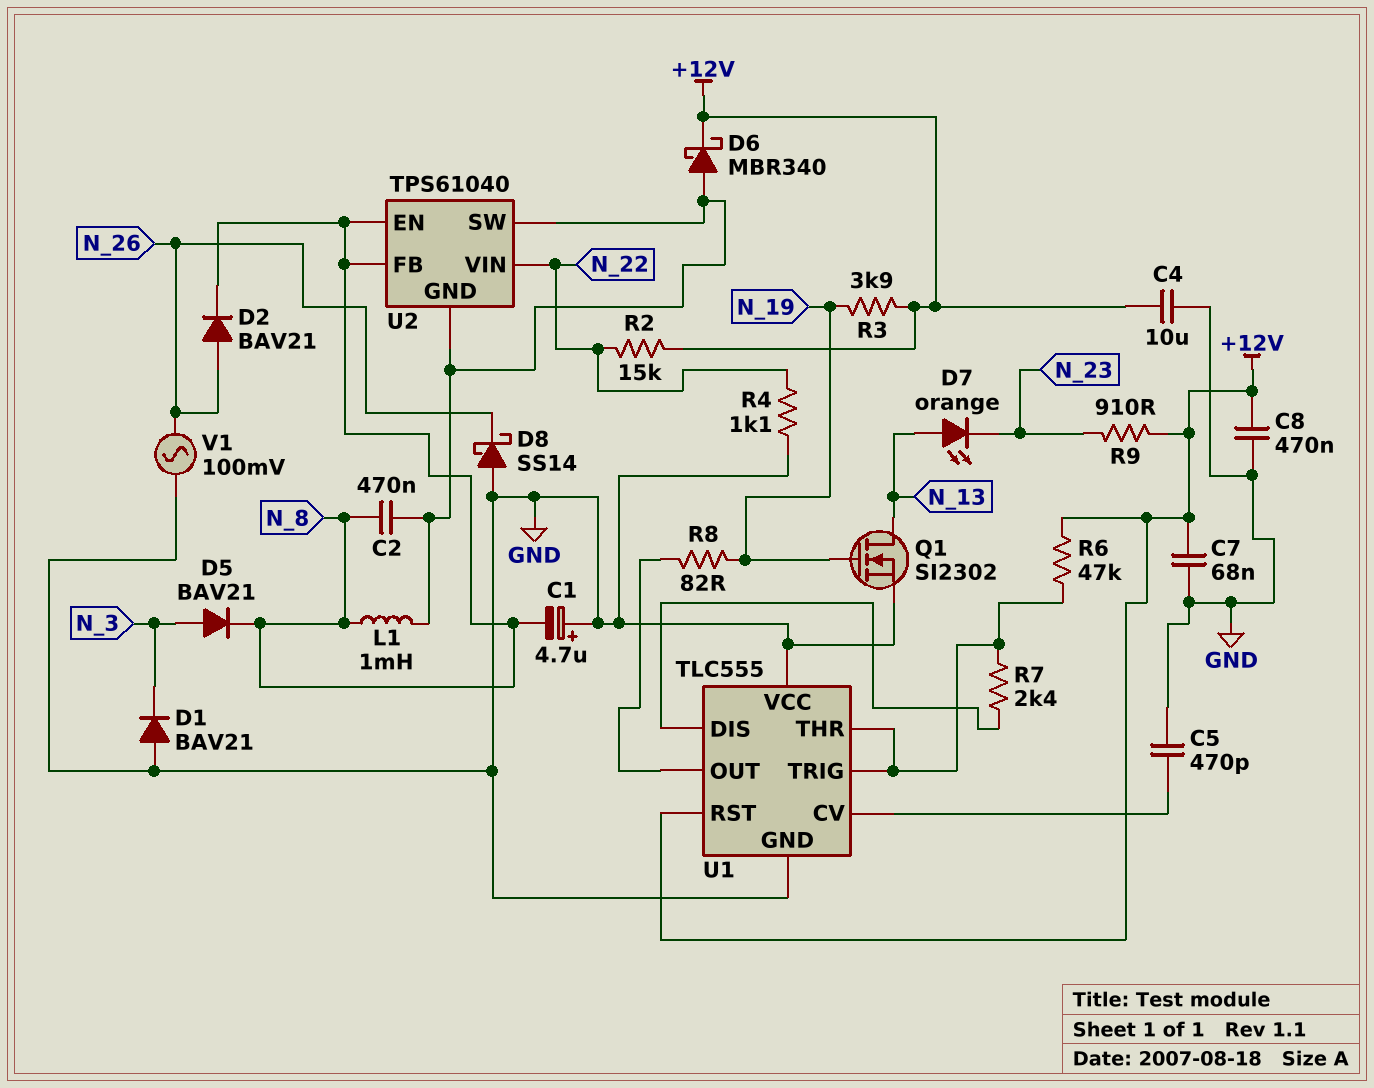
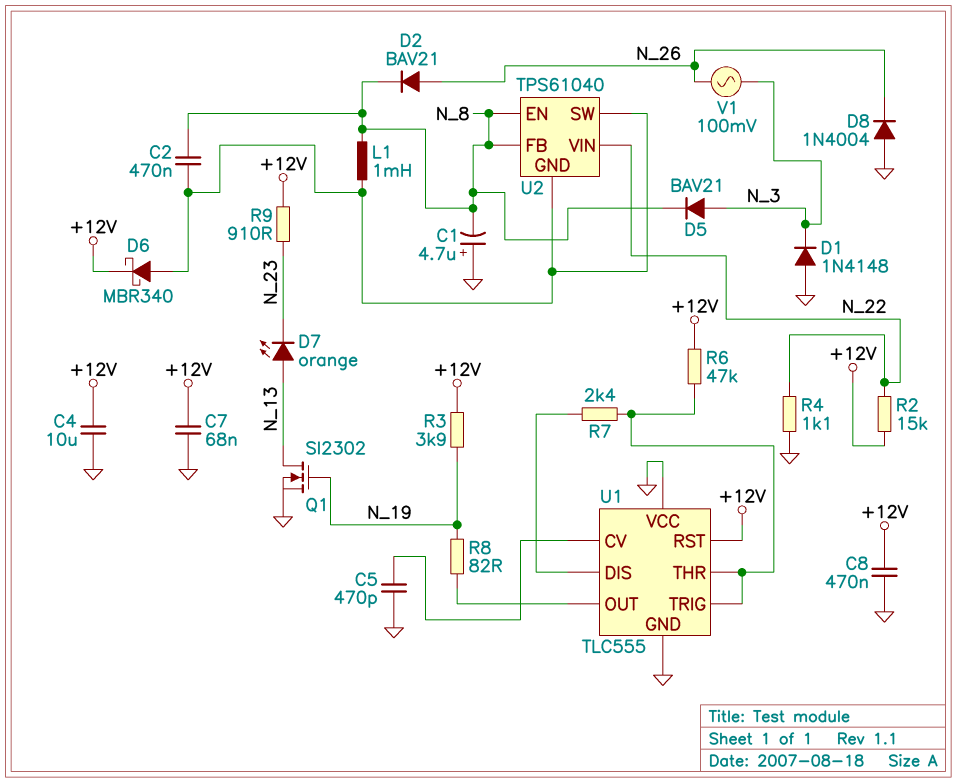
D1: diode BAV21 (A GND, K N_3) -> diode 1N4148 (A GND, K N_3)
D8: schottky SS14 (A GND, K N_26) -> diode 1N4004 (A GND, K N_26)
V1: AC 100mV (GND, N_26) -> AC 100mV (N_3, N_26)

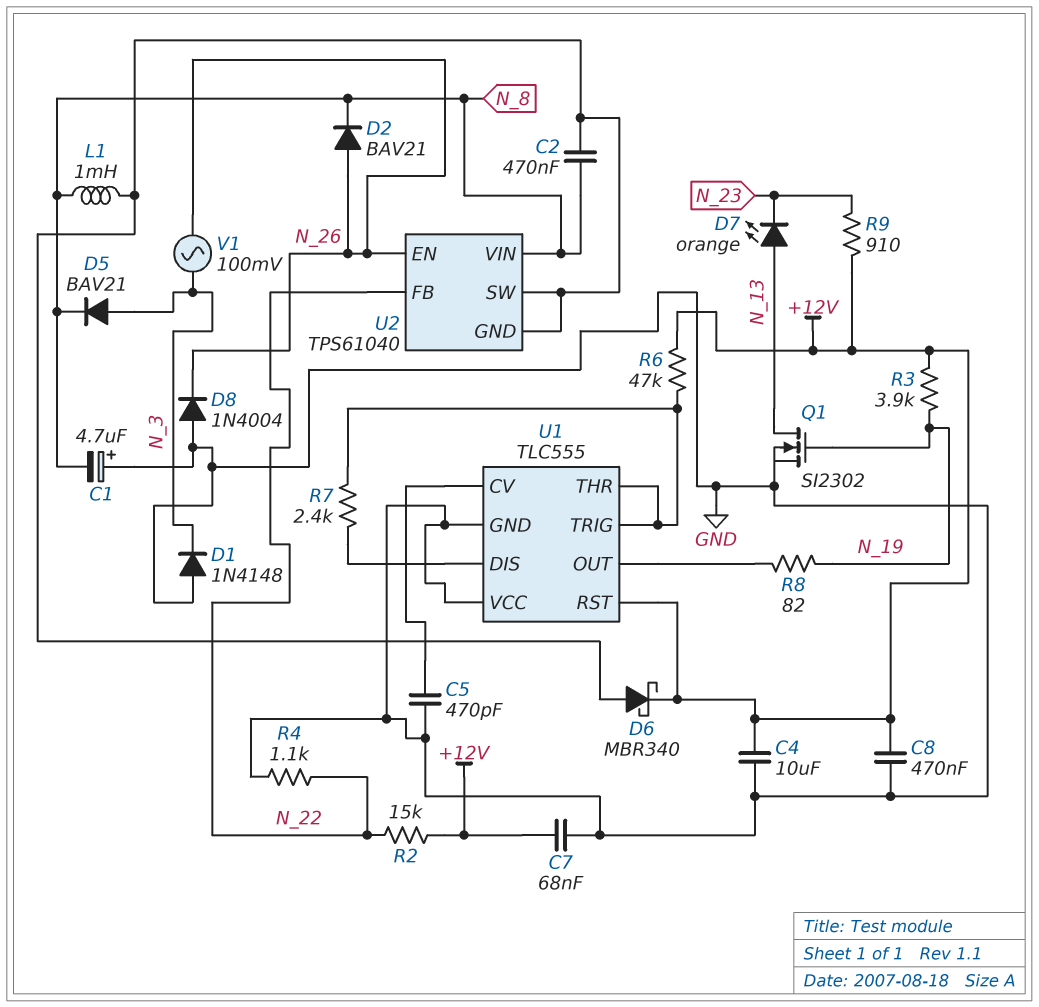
U2 pin EN: N_8 -> N_26
U2 pin FB: N_8 -> N_22
U2 pin VIN: N_22 -> N_8

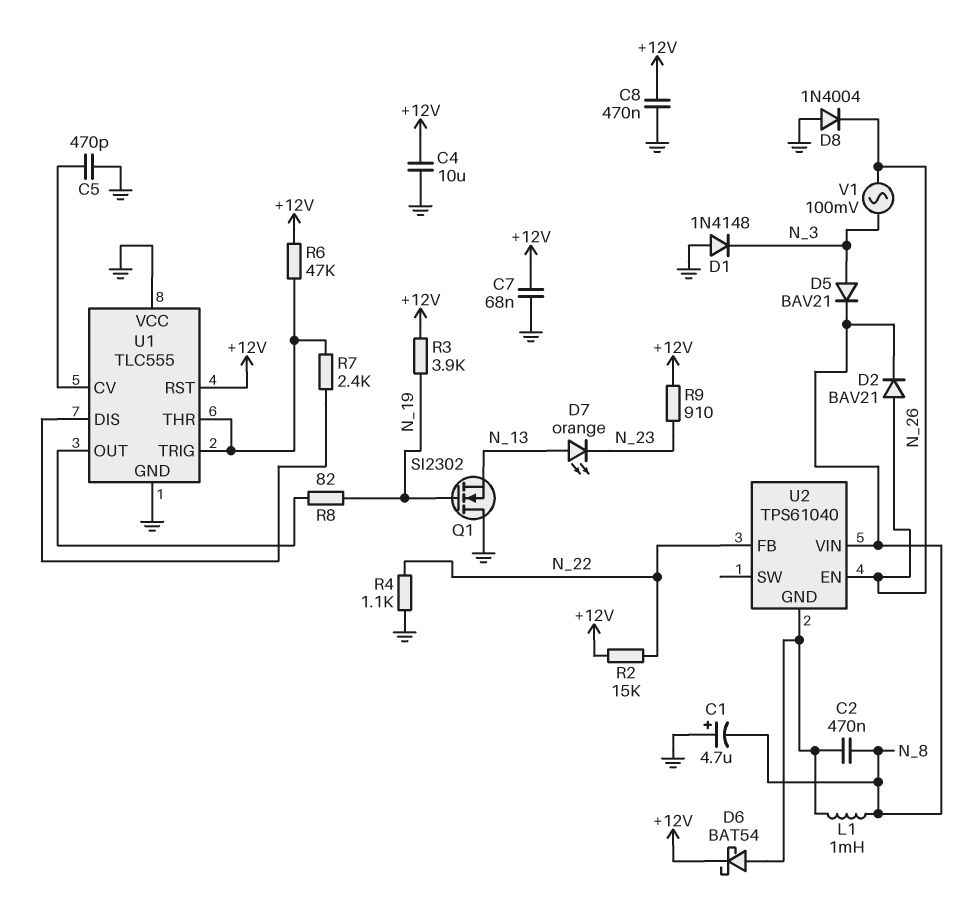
D6: schottky MBR340 (A U2/GND, K +12V) -> schottky BAT54 (A U2/GND, K +12V)
Q1: NMOS SI2302 (G N_19, D N_13, S GND) -> NMOS SI2302 (G N_19, D GND, S N_13)
U2 pin SW: U2/GND -> none

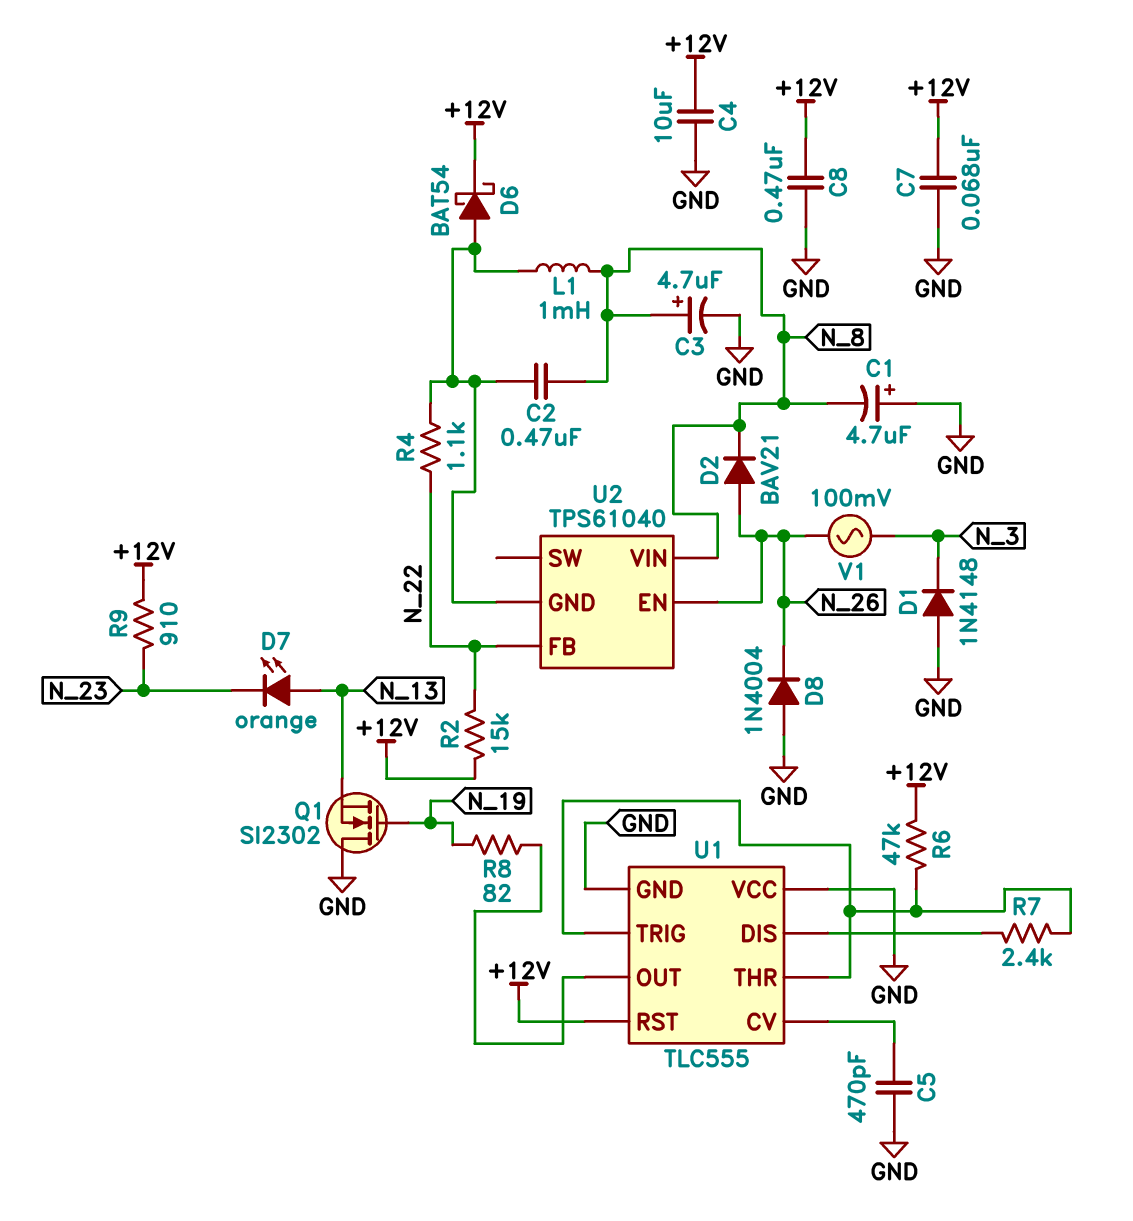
C3: none -> 4.7uF (plus N_8, minus GND)
D5: diode BAV21 (A N_3, K N_8) -> none
R3: 3.9k (+12V, N_19) -> none
R4: 1.1k (GND, N_22) -> 1.1k (N_22, U2/GND)

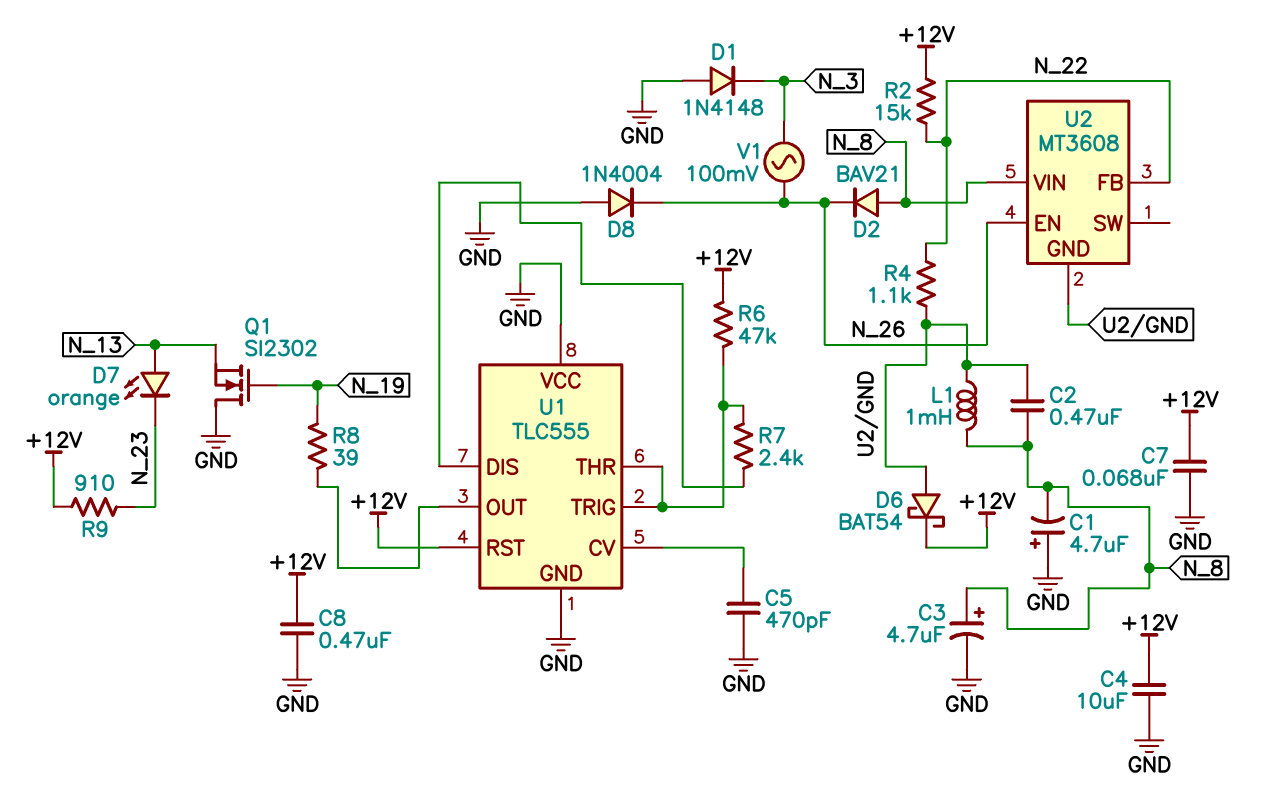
D2: diode BAV21 (A N_26, K N_8) -> diode BAV21 (A N_8, K N_26)
R8: 82 (N_19, U1/OUT) -> 39 (N_19, U1/OUT)
U2: TPS61040 -> MT3608

